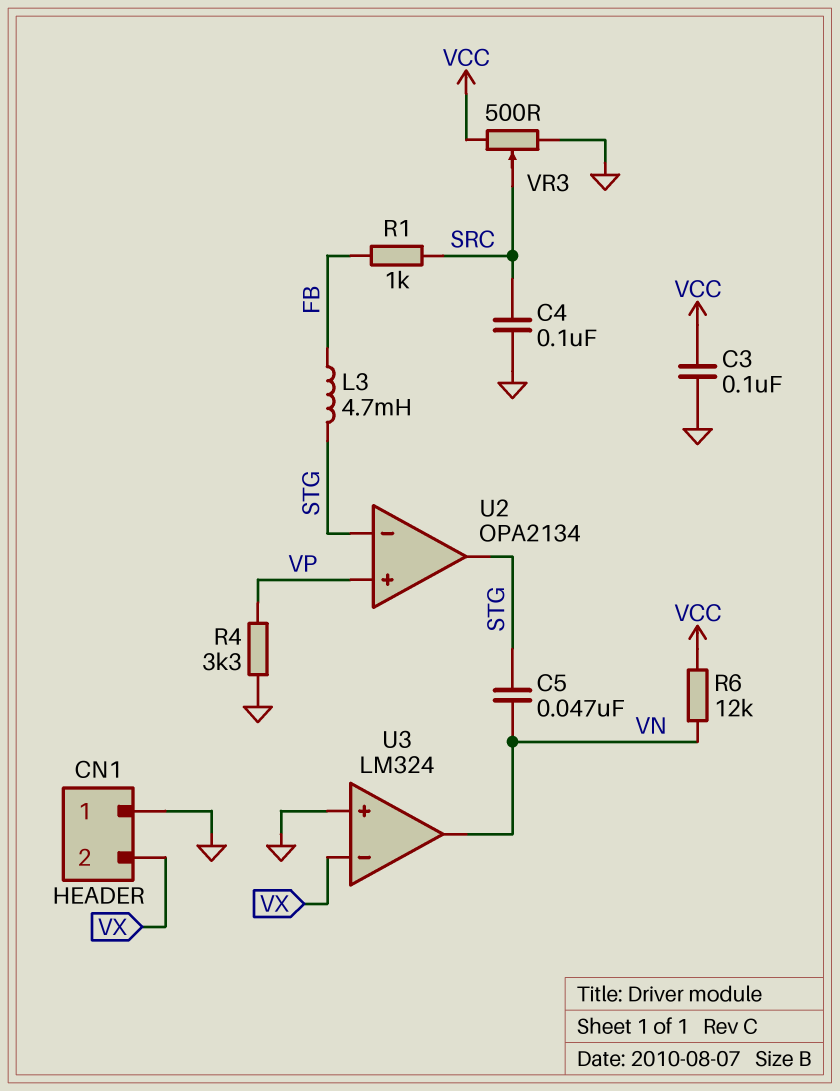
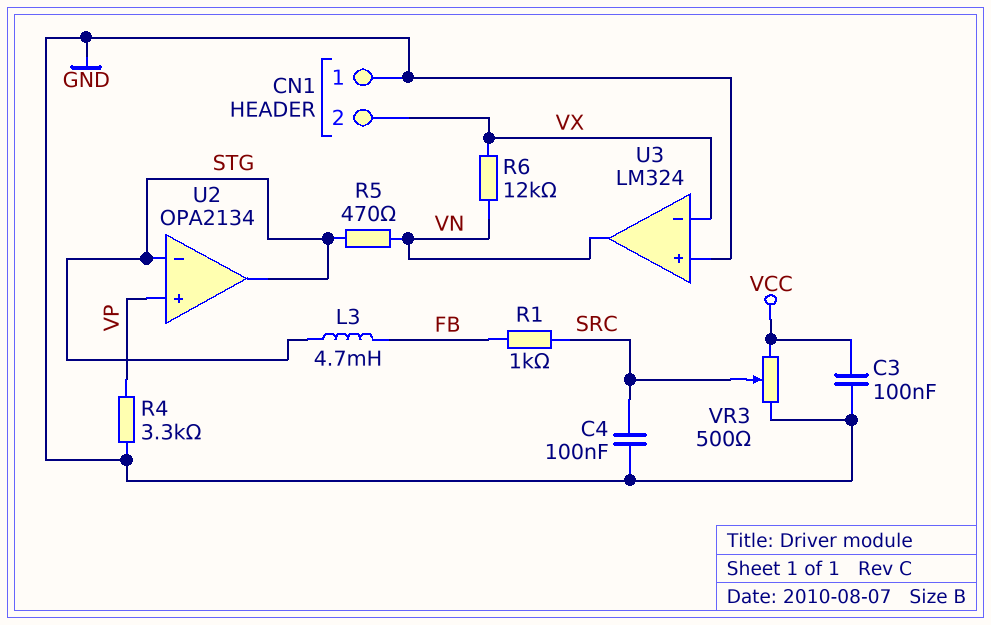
C5: 47nF (STG, VN) -> none
R5: none -> 470 (STG, VN)
R6: 12k (VCC, VN) -> 12k (VN, VX)

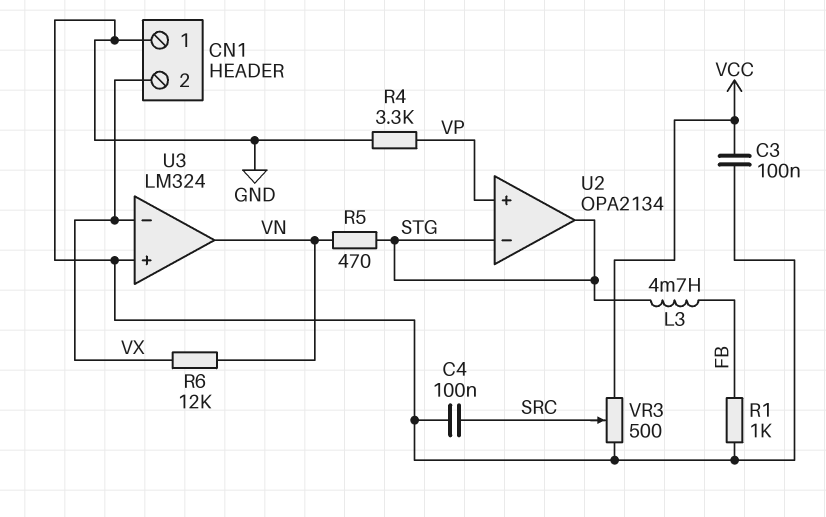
R1: 1k (FB, SRC) -> 1k (FB, GND)

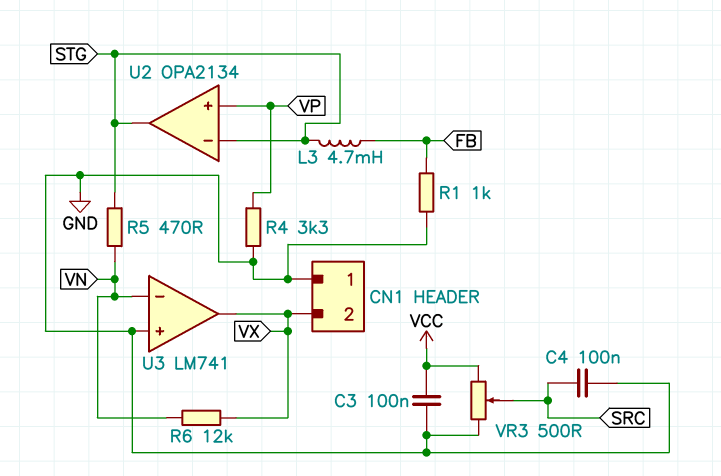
U3: LM324 -> LM741
U3 pin in-: VX -> VN
U3 pin out: VN -> VX

